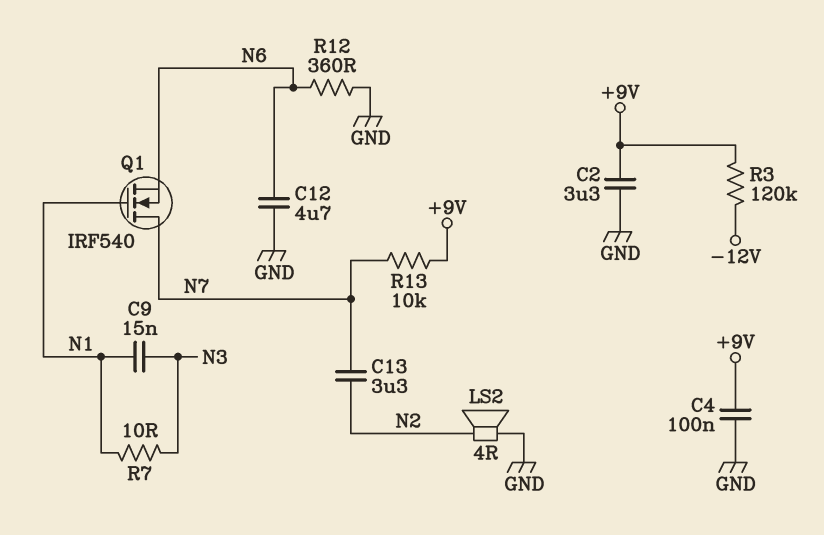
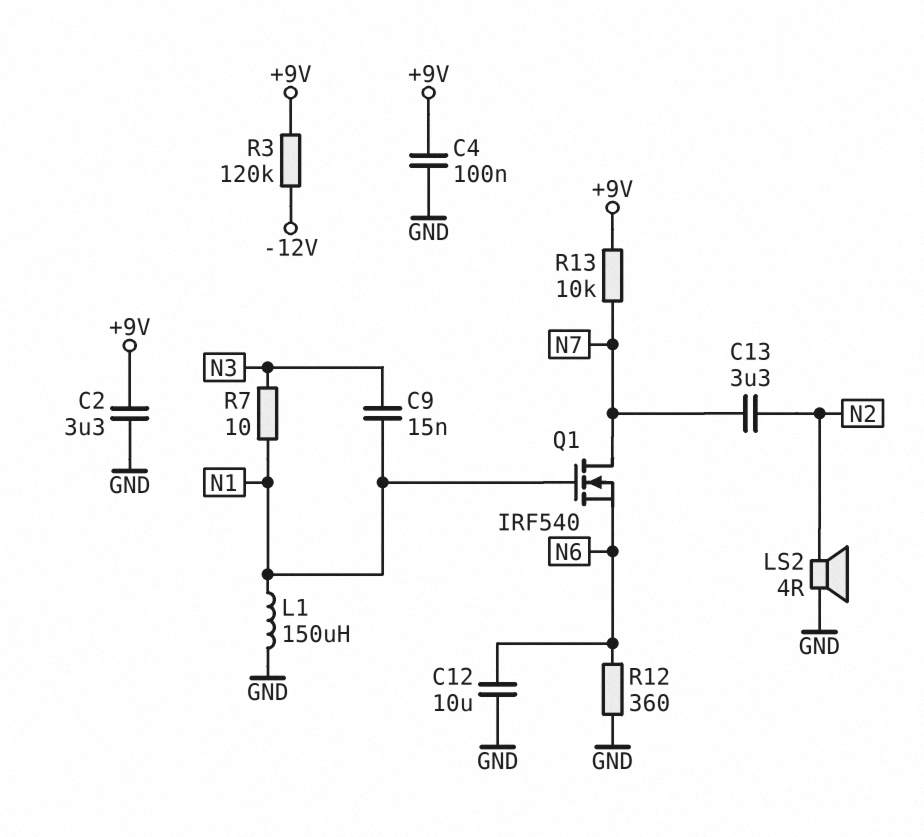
C12: 4.7uF (GND, N6) -> 10uF (GND, N6)
L1: none -> 150uH (GND, N1)

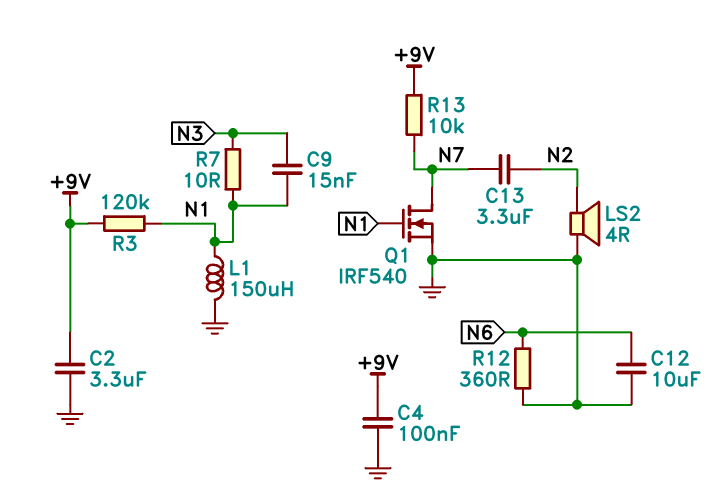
Q1: NMOS IRF540 (G N1, D N7, S N6) -> NMOS IRF540 (G N1, D N7, S GND)
R3: 120k (+9V, -12V) -> 120k (+9V, N1)

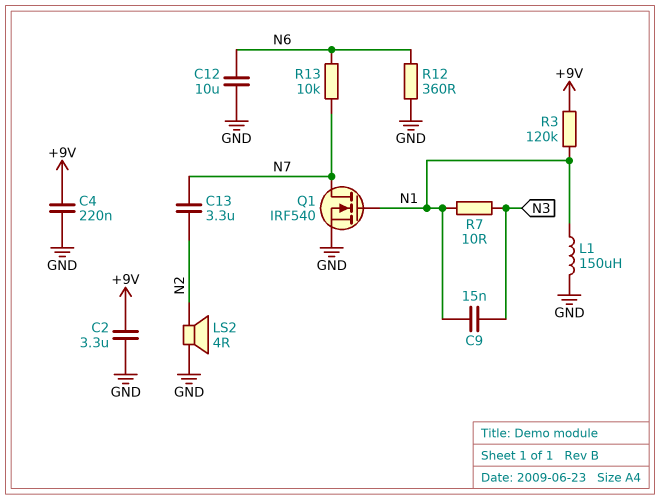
C4: 100nF (+9V, GND) -> 220nF (+9V, GND)
R13: 10k (+9V, N7) -> 10k (N6, N7)

